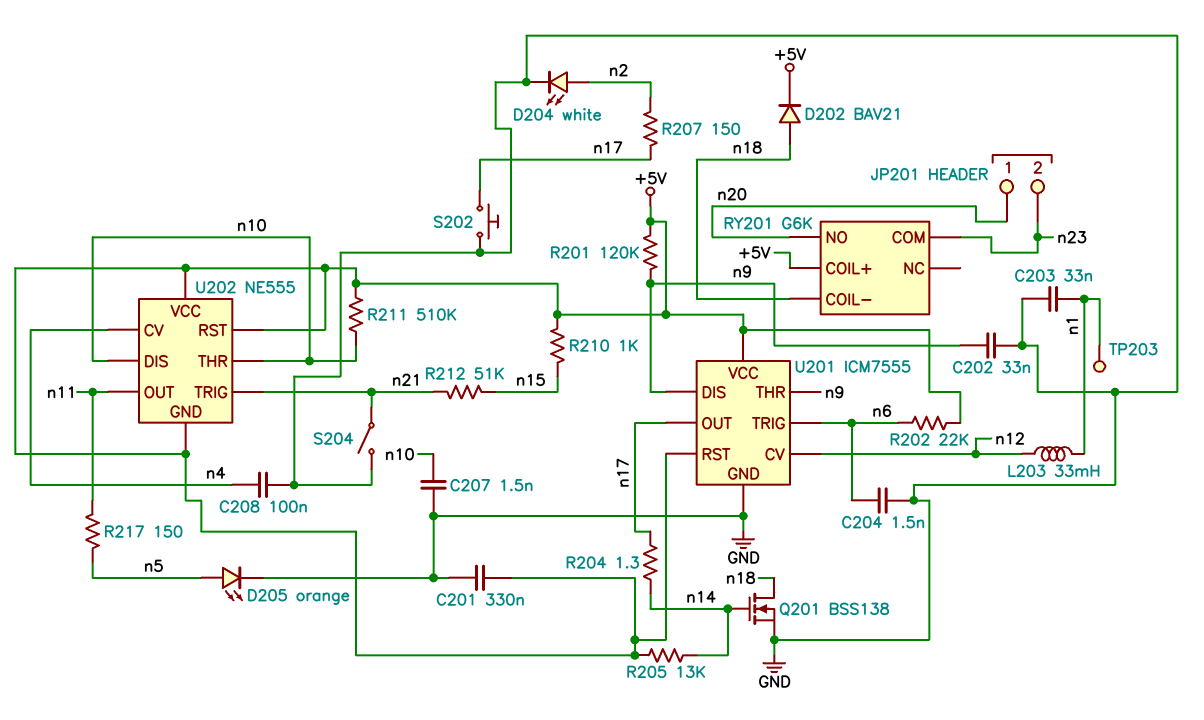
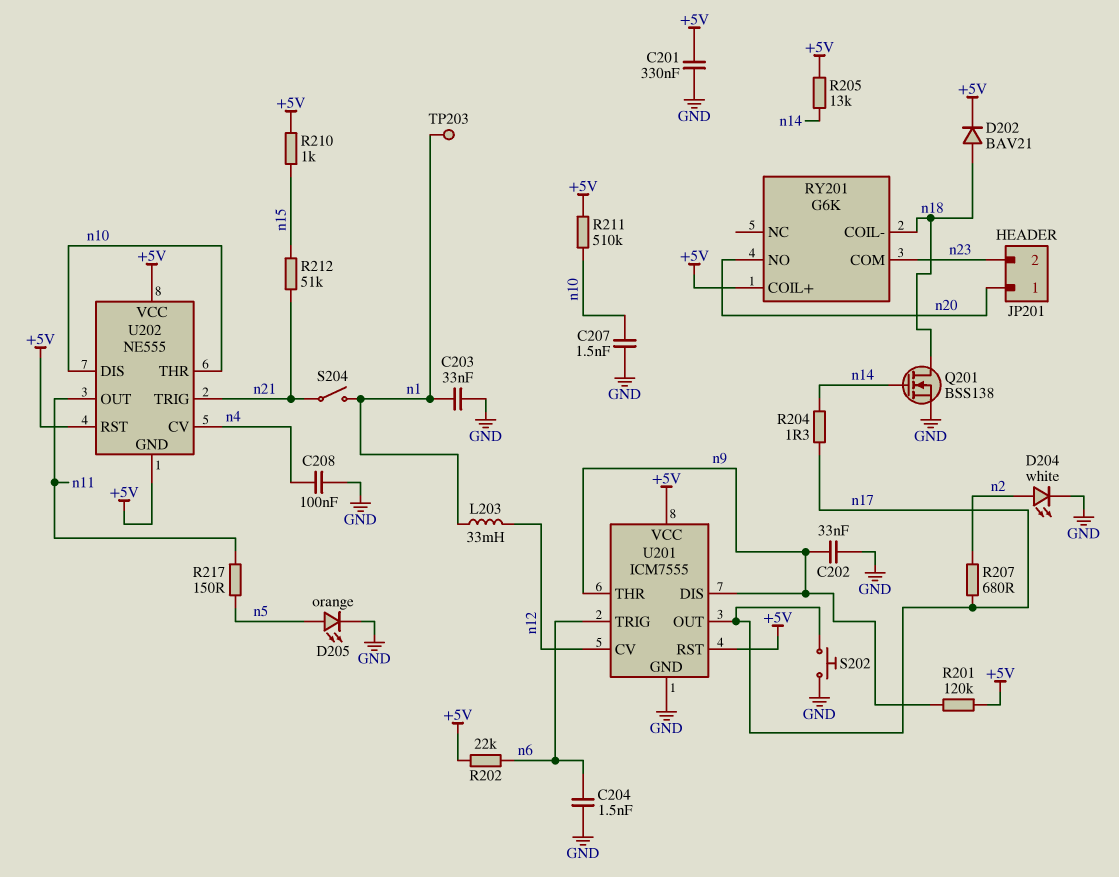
R207: 150 (n2, n17) -> 680 (n2, n17)
S204: switch (GND, n21) -> switch (n1, n21)

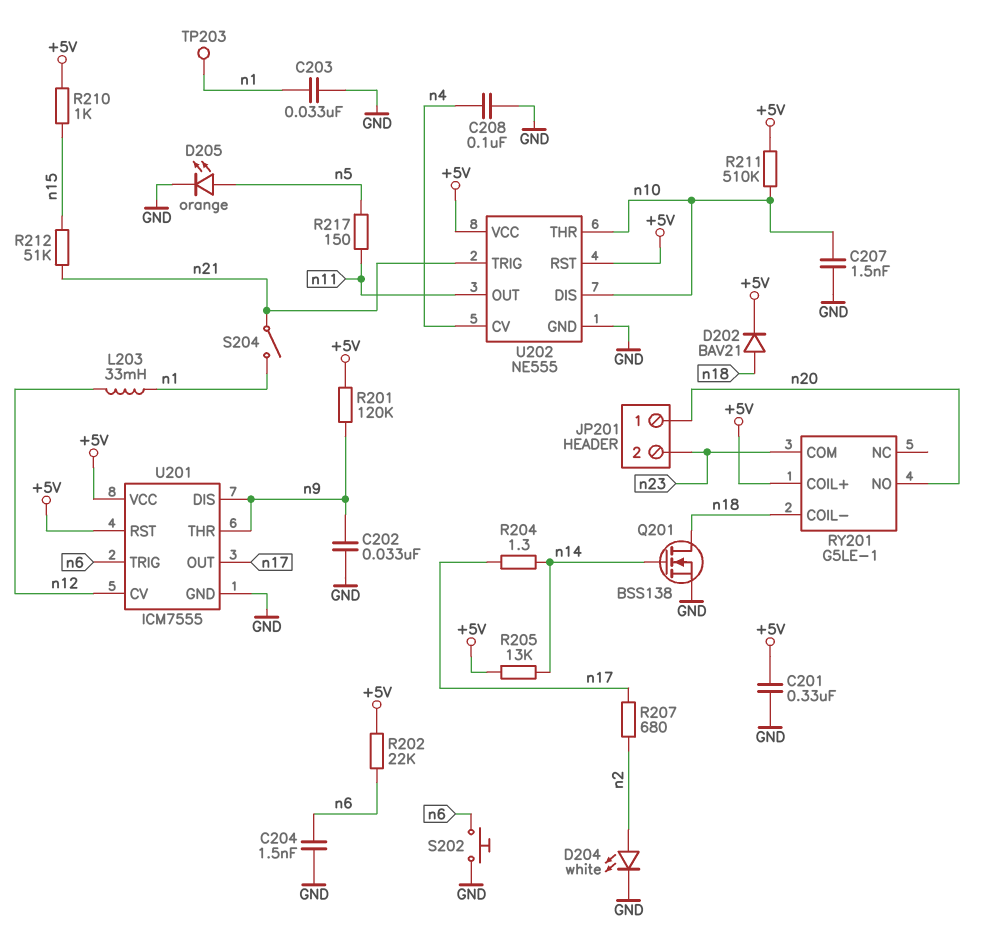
RY201: G6K -> G5LE-1
S202: button (GND, n17) -> button (GND, n6)
U202 pin GND: +5V -> GND

